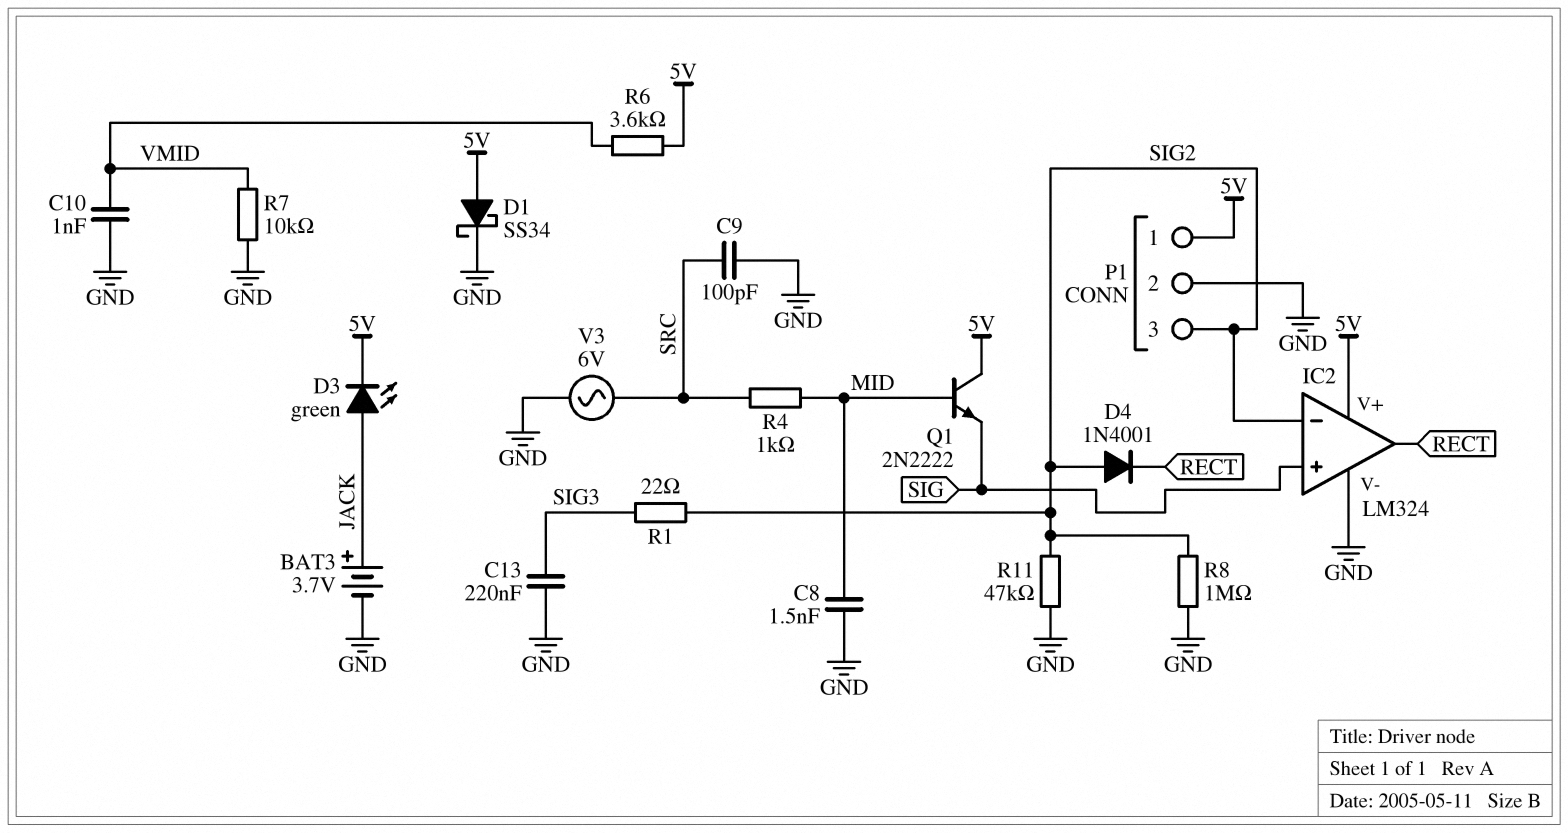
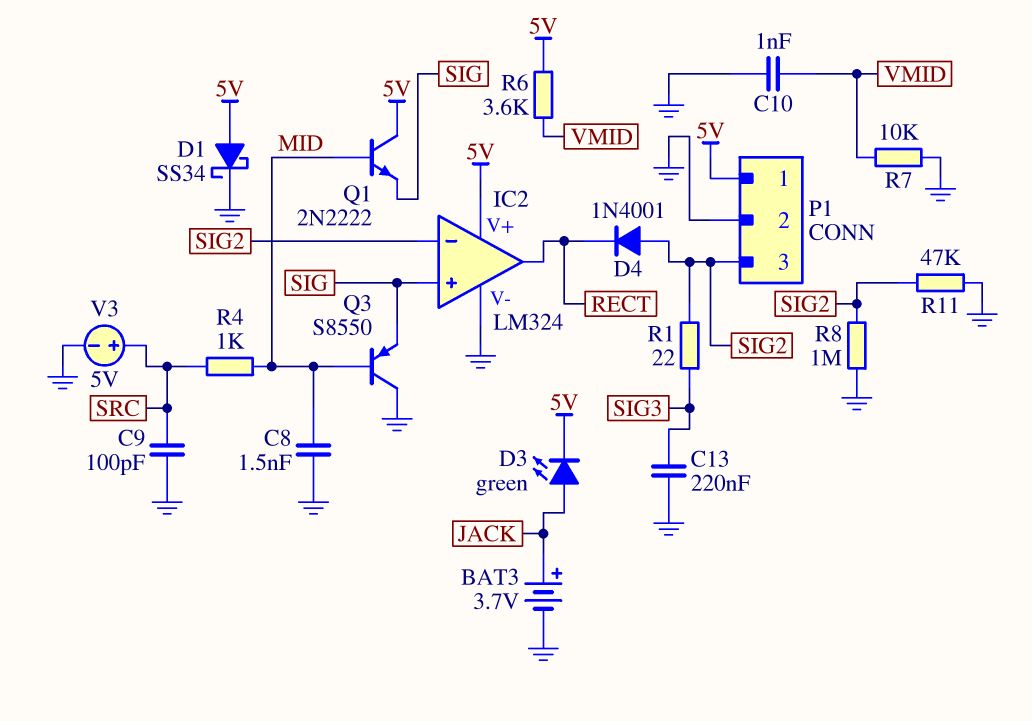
Q3: none -> PNP S8550 (B MID, C GND, E SIG)
V3: AC 6V (GND, SRC) -> 5V (plus SRC, minus GND)

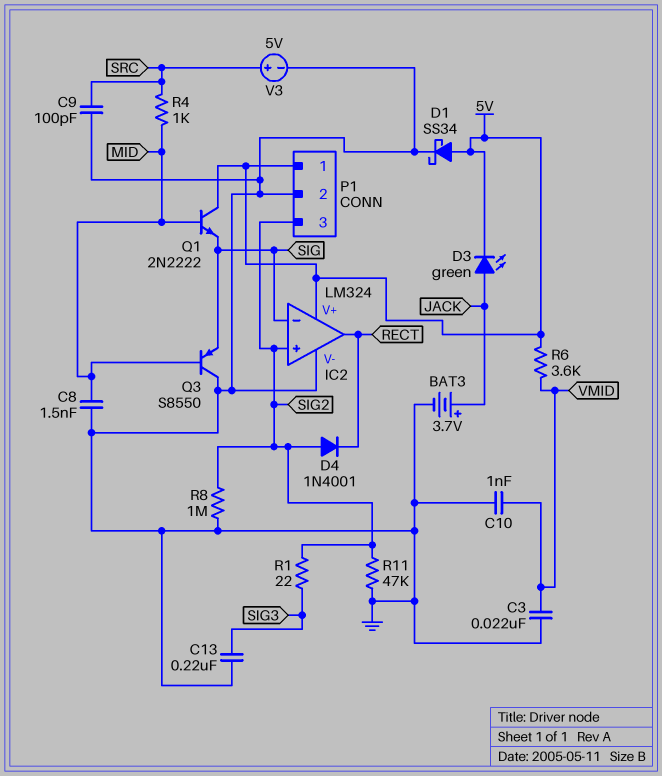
C3: none -> 22nF (GND, VMID)
IC2 pin in+: SIG -> SIG2
IC2 pin in-: SIG2 -> SIG
R7: 10k (GND, VMID) -> none

